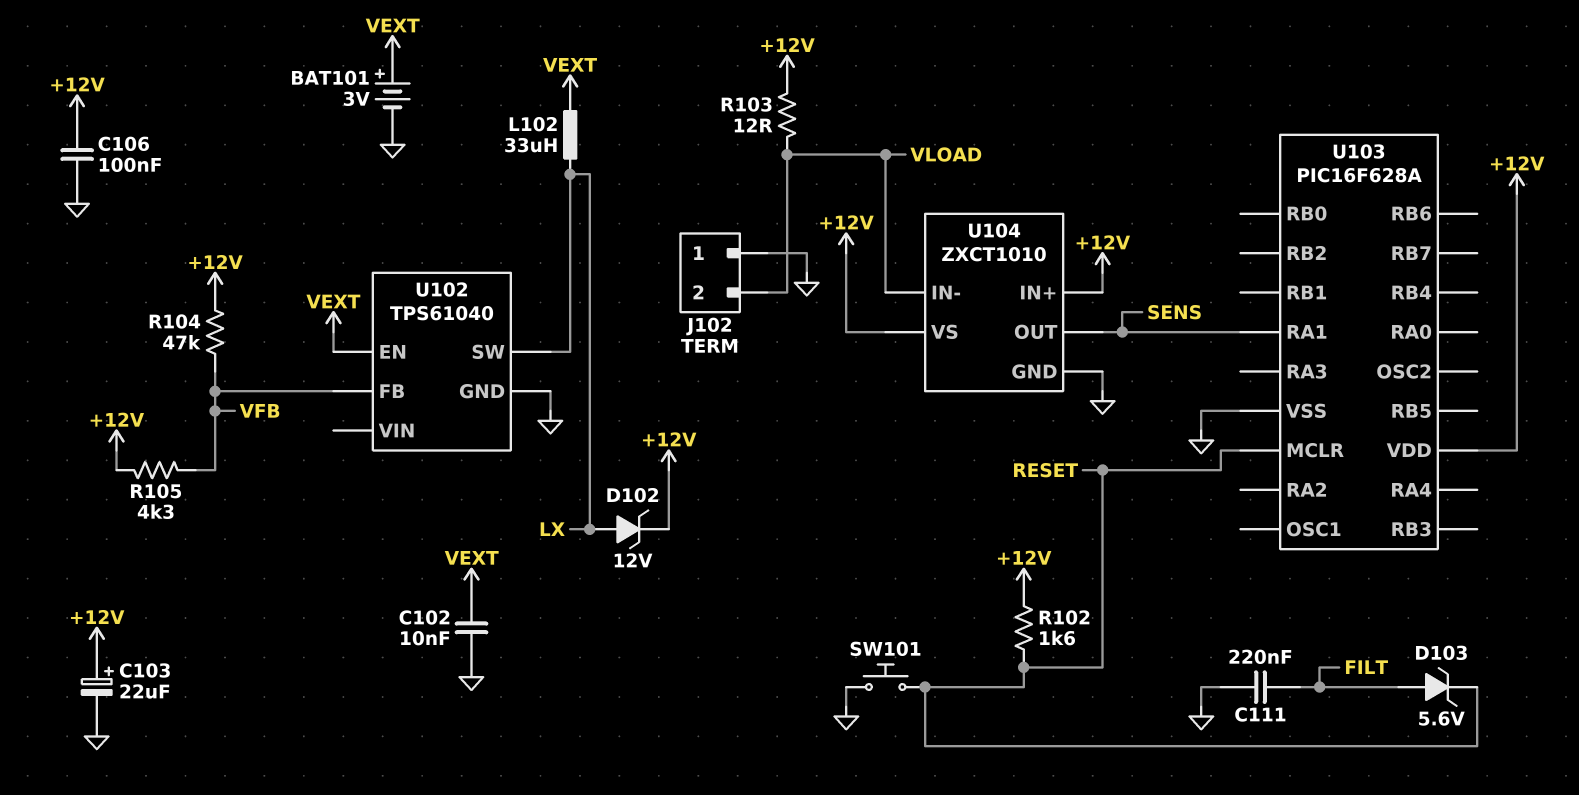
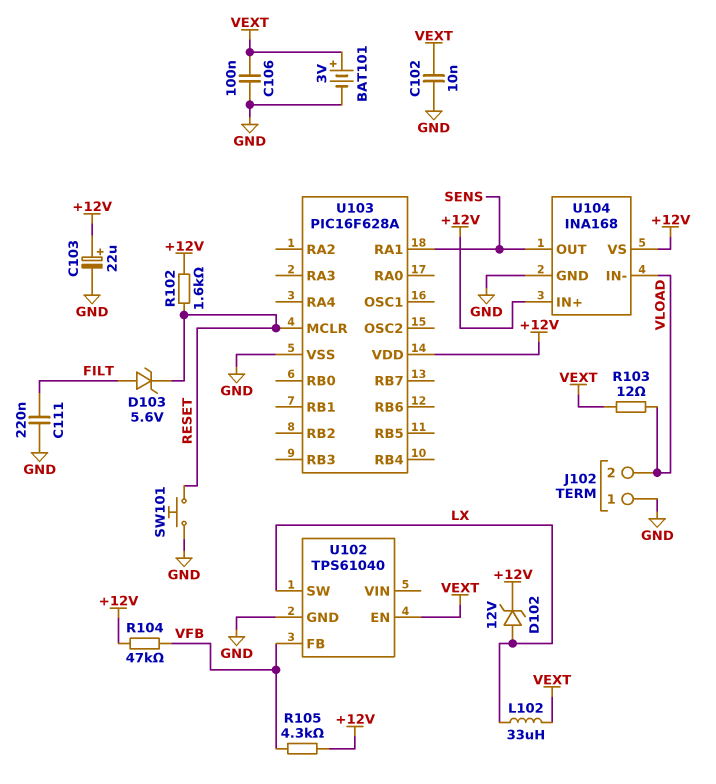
C106: 100nF (+12V, GND) -> 100nF (GND, VEXT)
R103: 12 (+12V, VLOAD) -> 12 (VEXT, VLOAD)
U104: ZXCT1010 -> INA168

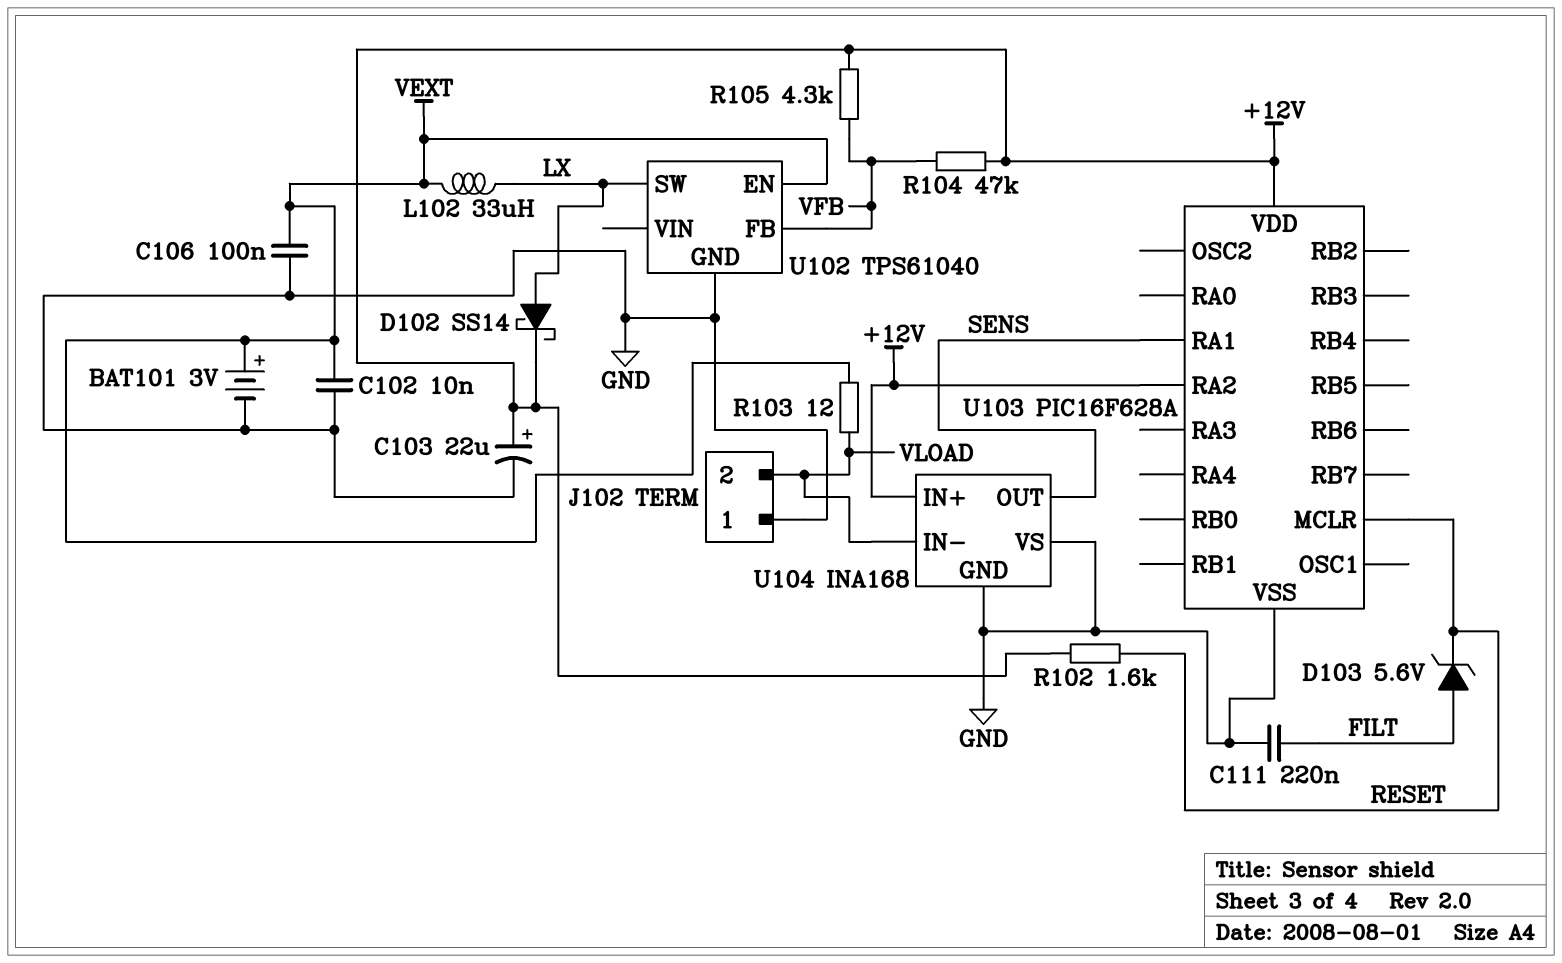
D102: zener 12V (A LX, K +12V) -> schottky SS14 (A LX, K +12V)
SW101: button (GND, RESET) -> none
U103 pin RA2: none -> +12V
U104 pin VS: +12V -> GND

